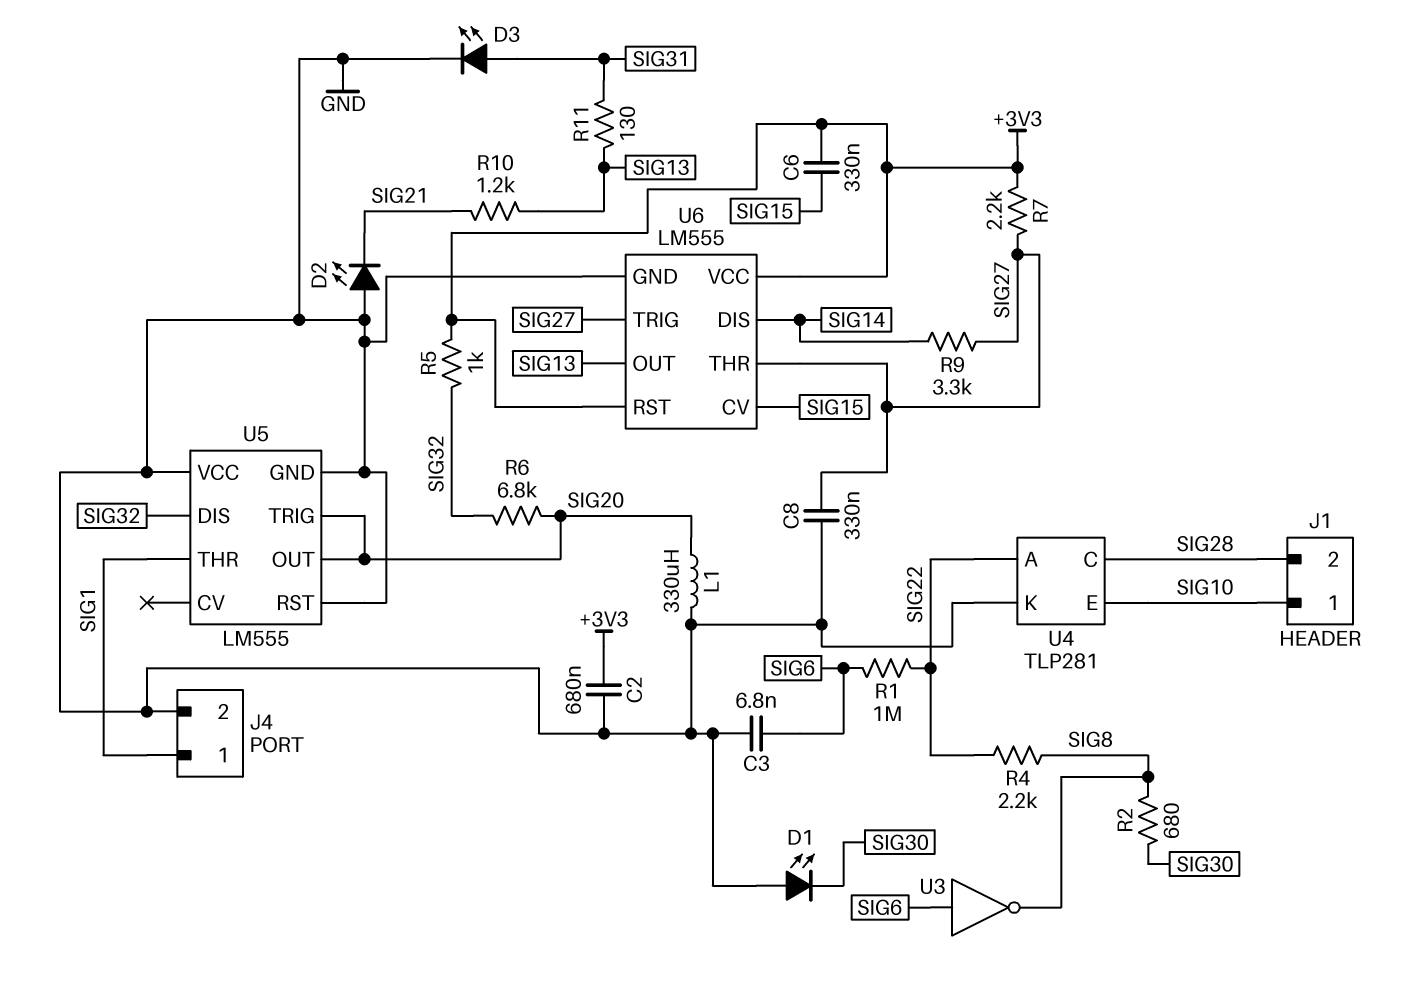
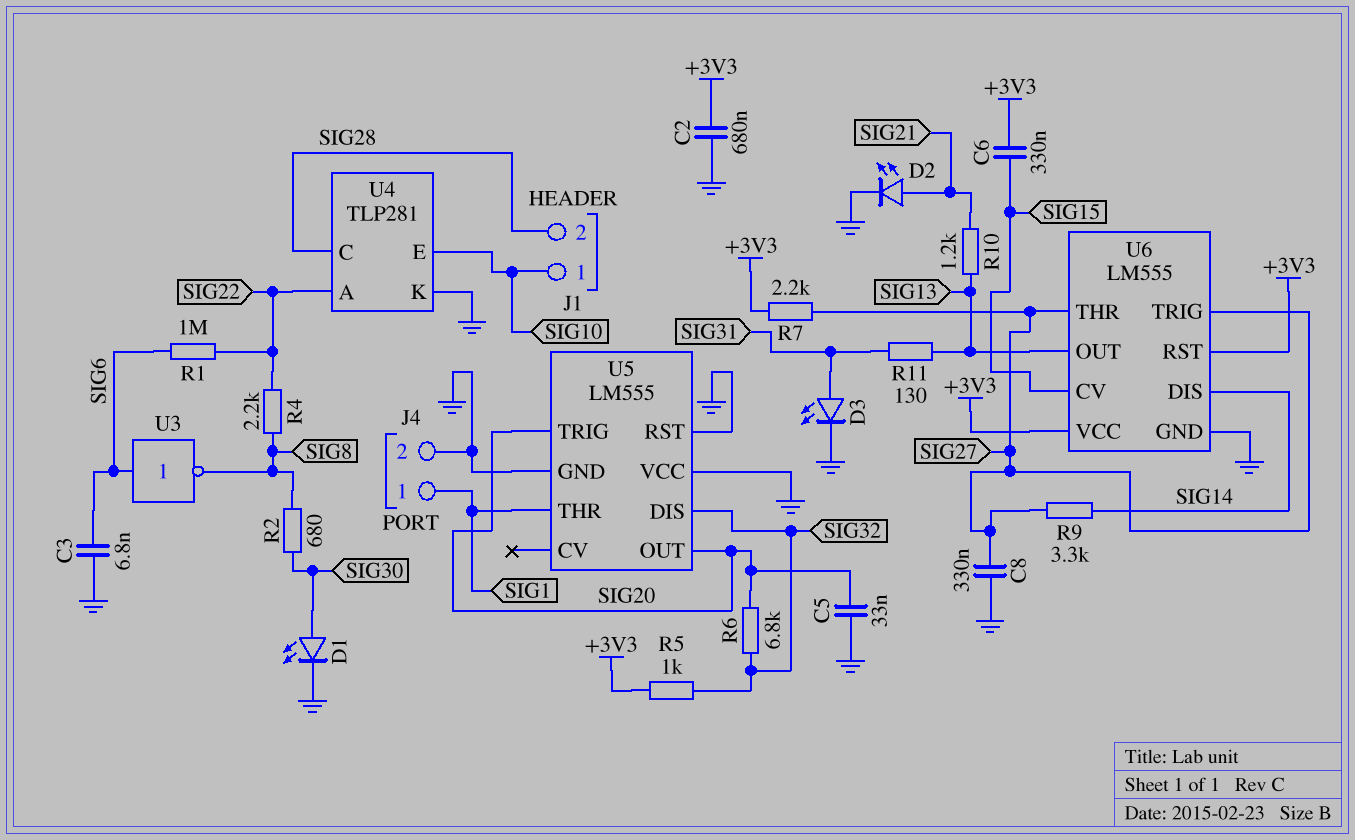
C5: none -> 33nF (GND, SIG20)
D1: LED (A GND, K SIG30) -> LED (A SIG30, K GND)
D2: LED (A GND, K SIG21) -> LED (A SIG21, K GND)
L1: 330uH (GND, SIG20) -> none

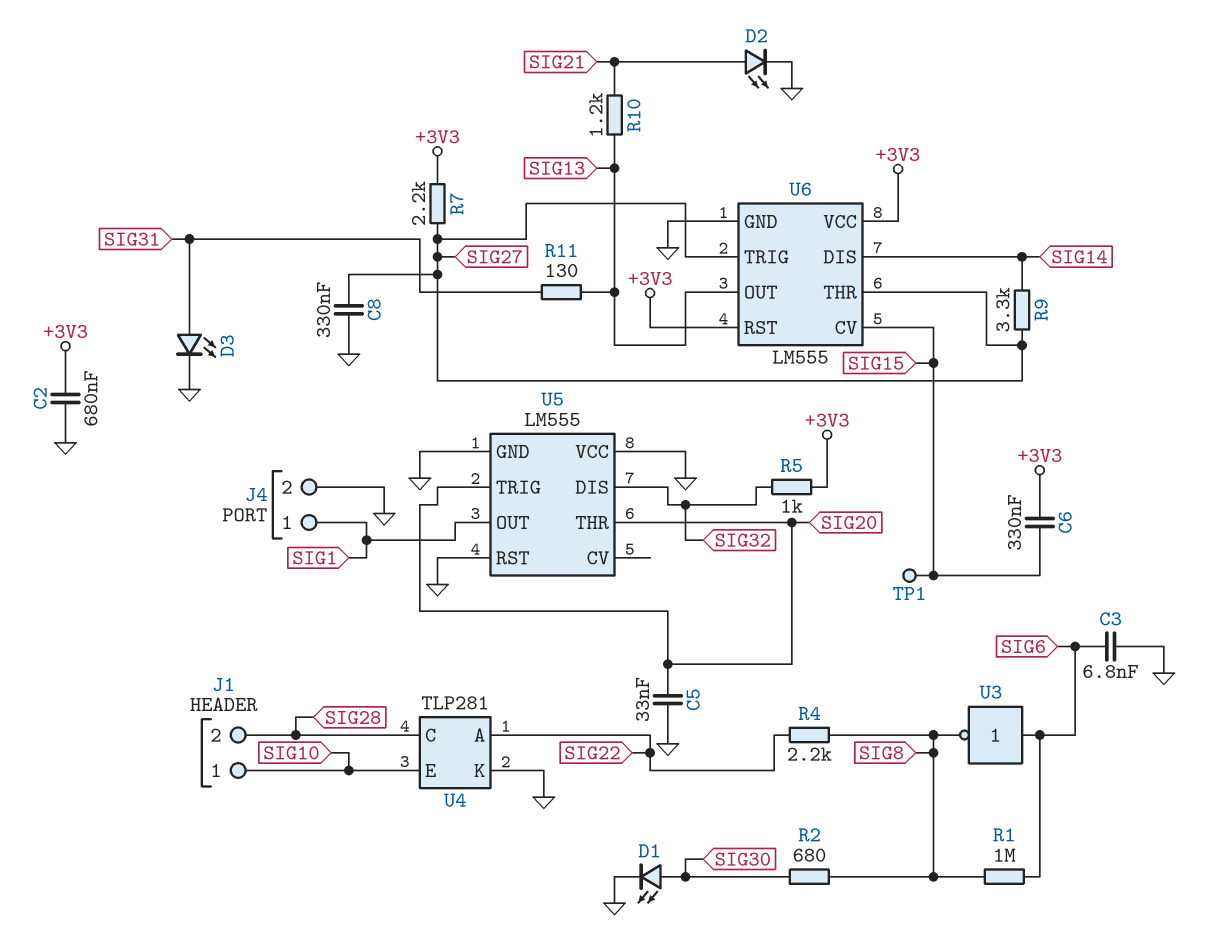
R1: 1M (SIG6, SIG22) -> 1M (SIG6, SIG8)
R6: 6.8k (SIG20, SIG32) -> none
TP1: none -> test point (SIG15)
U5 pin OUT: SIG20 -> SIG1
U5 pin THR: SIG1 -> SIG20

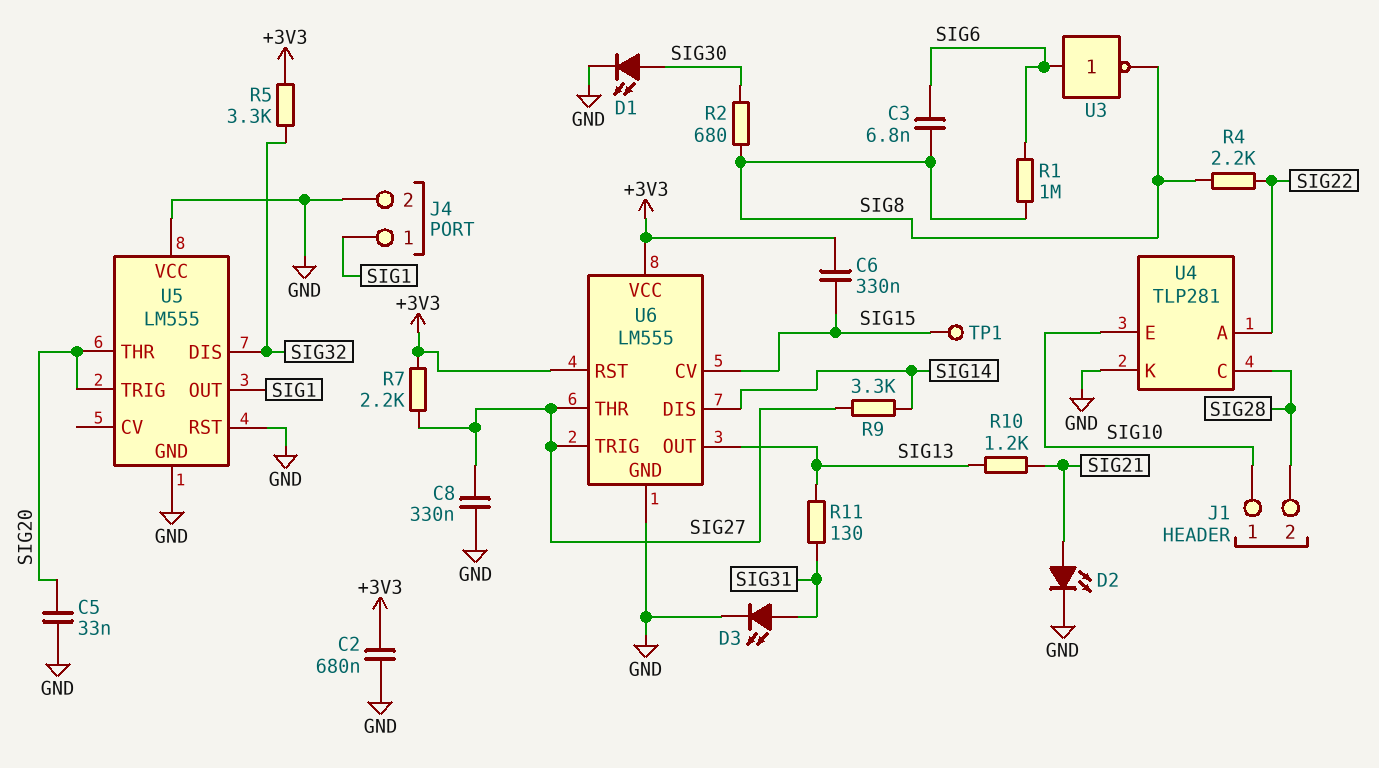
C3: 6.8nF (GND, SIG6) -> 6.8nF (SIG6, SIG8)
R5: 1k (+3V3, SIG32) -> 3.3k (+3V3, SIG32)

